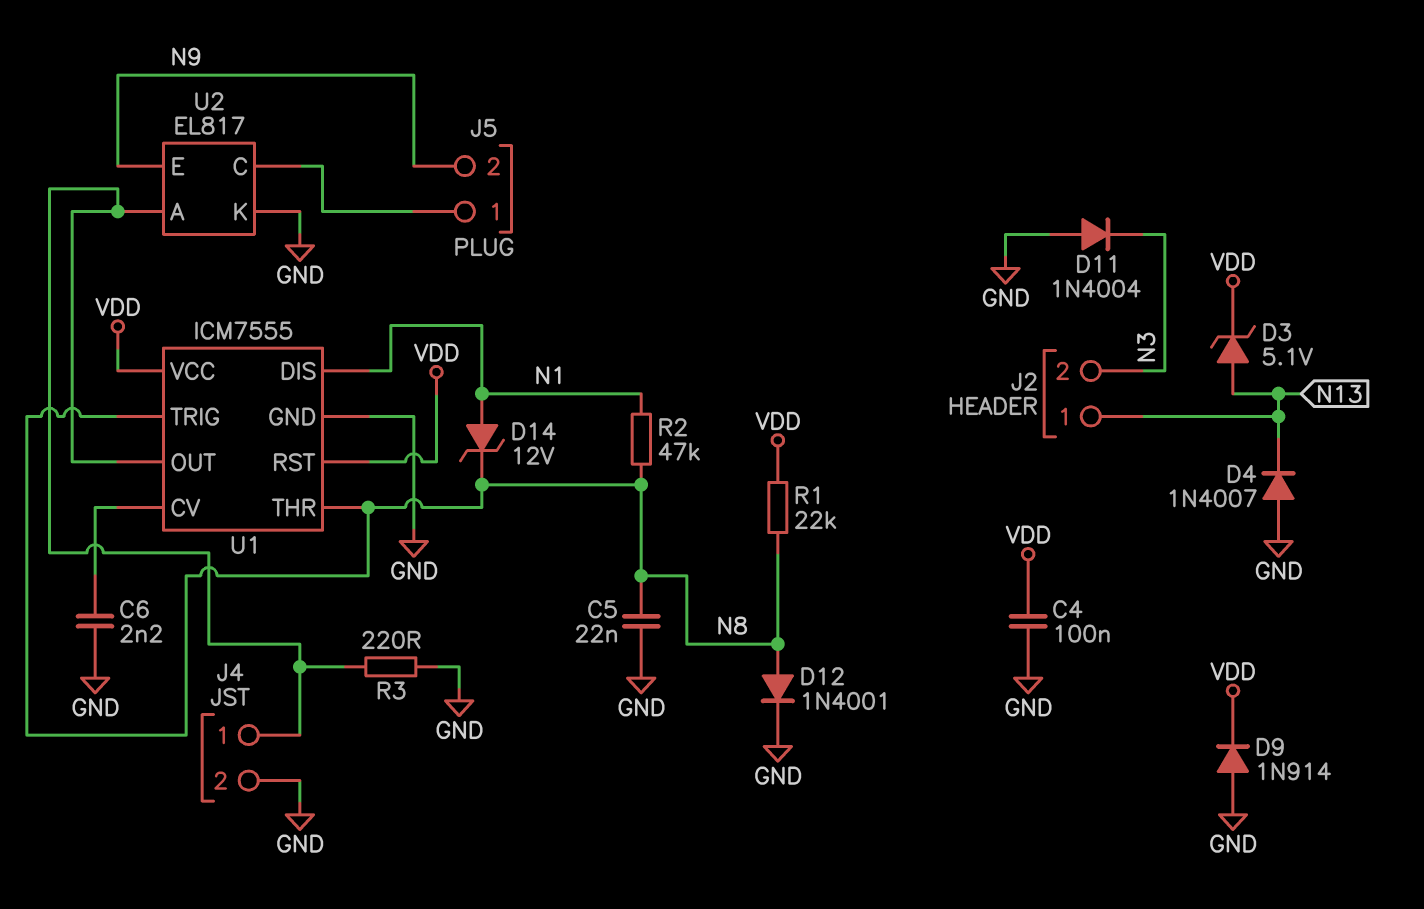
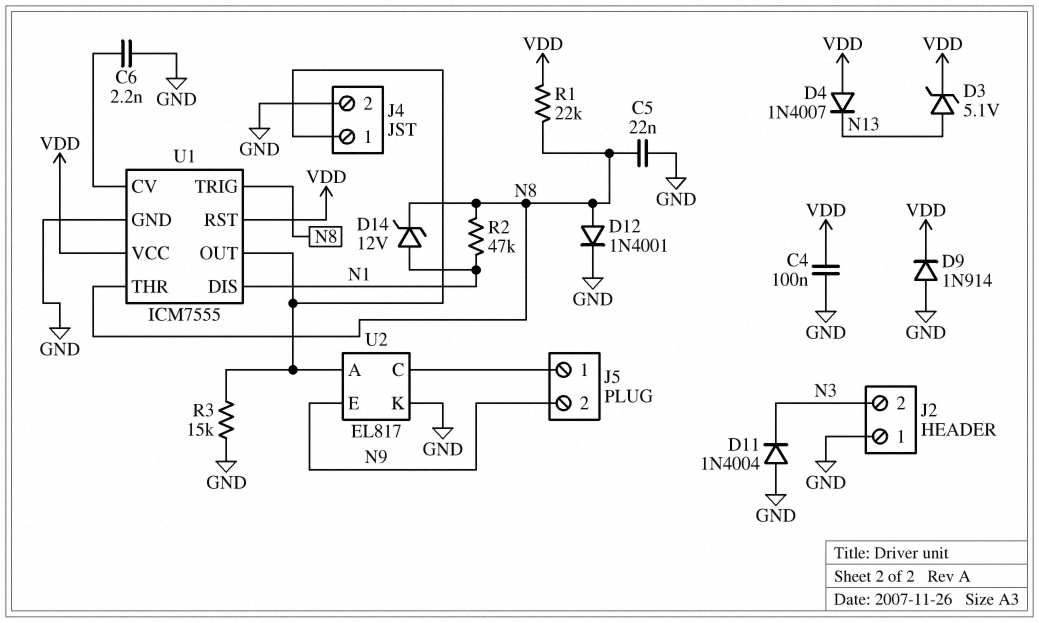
D4: diode 1N4007 (A GND, K N13) -> diode 1N4007 (A VDD, K N13)
J2 pin 1: N13 -> GND
R3: 220 (GND, J4/1) -> 15k (GND, J4/1)

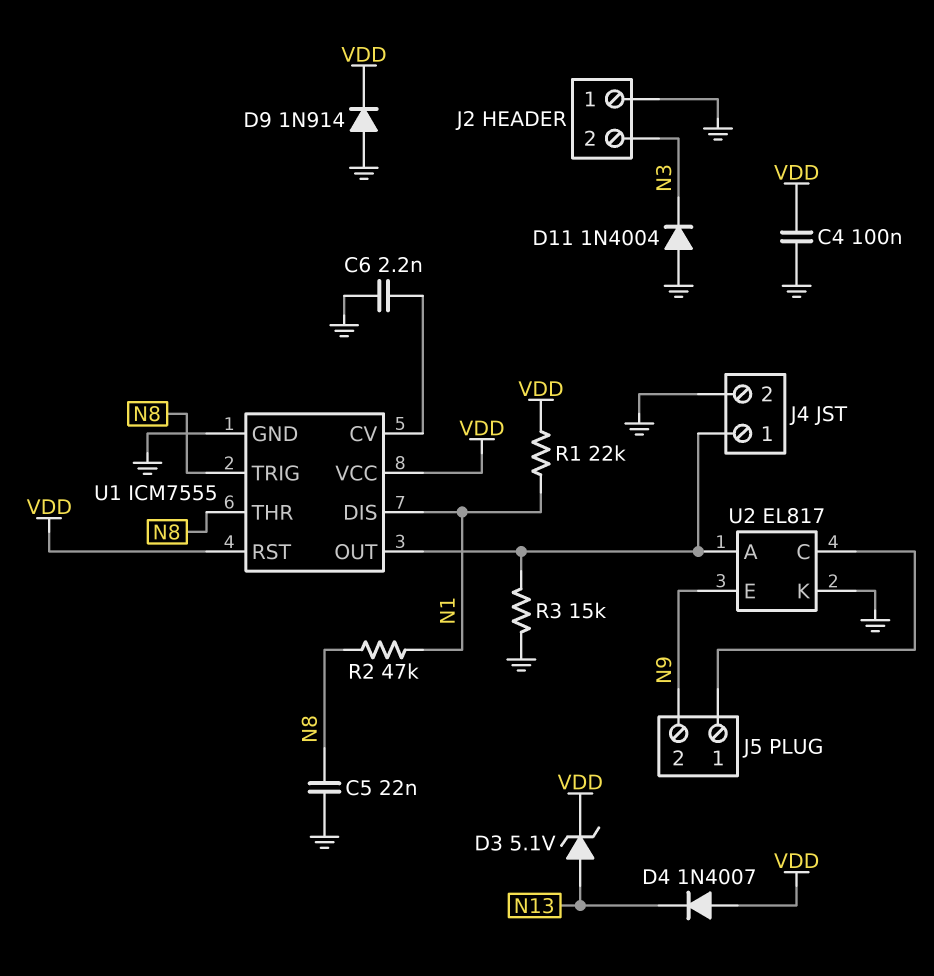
D12: diode 1N4001 (A N8, K GND) -> none
D14: zener 12V (A N1, K N8) -> none
R1: 22k (N8, VDD) -> 22k (N1, VDD)

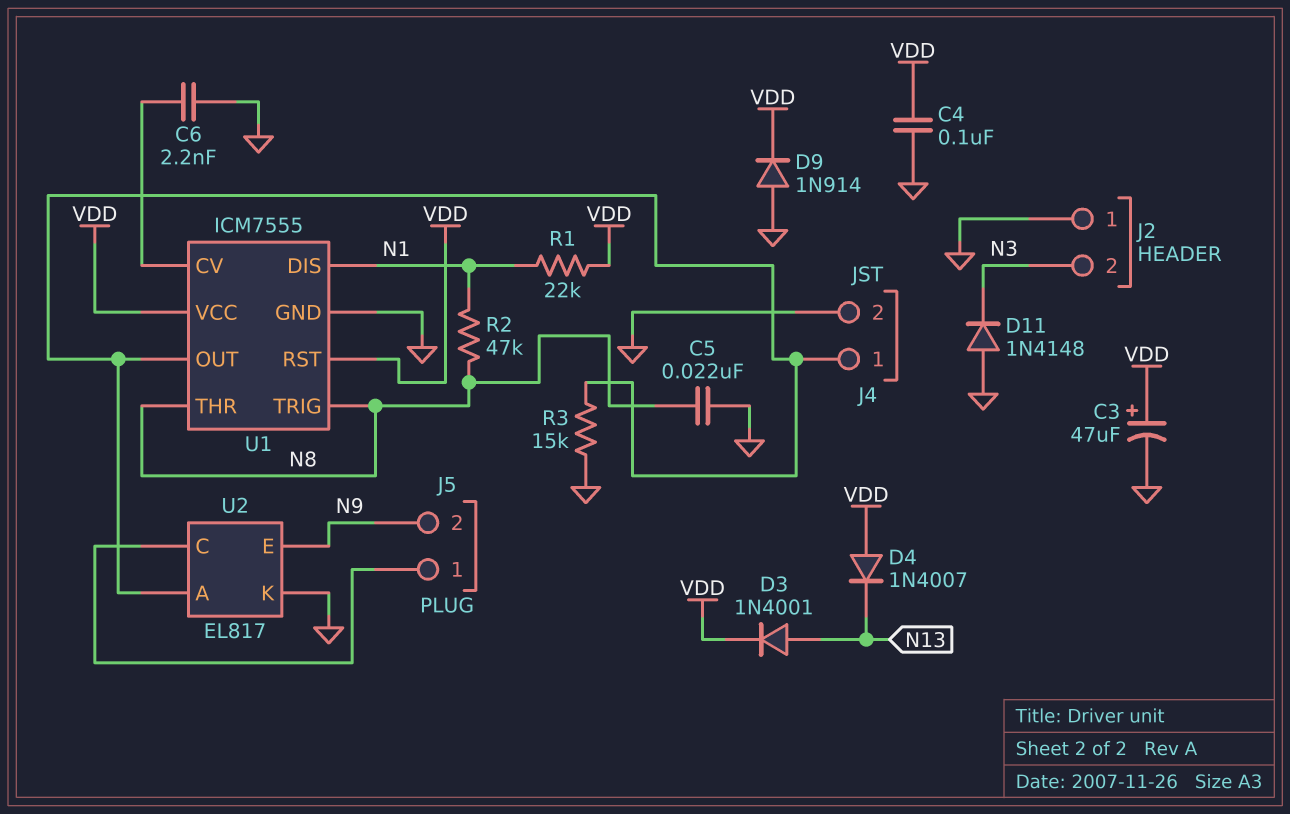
C3: none -> 47uF (plus VDD, minus GND)
D3: zener 5.1V (A N13, K VDD) -> diode 1N4001 (A N13, K VDD)
D11: diode 1N4004 (A GND, K N3) -> diode 1N4148 (A GND, K N3)

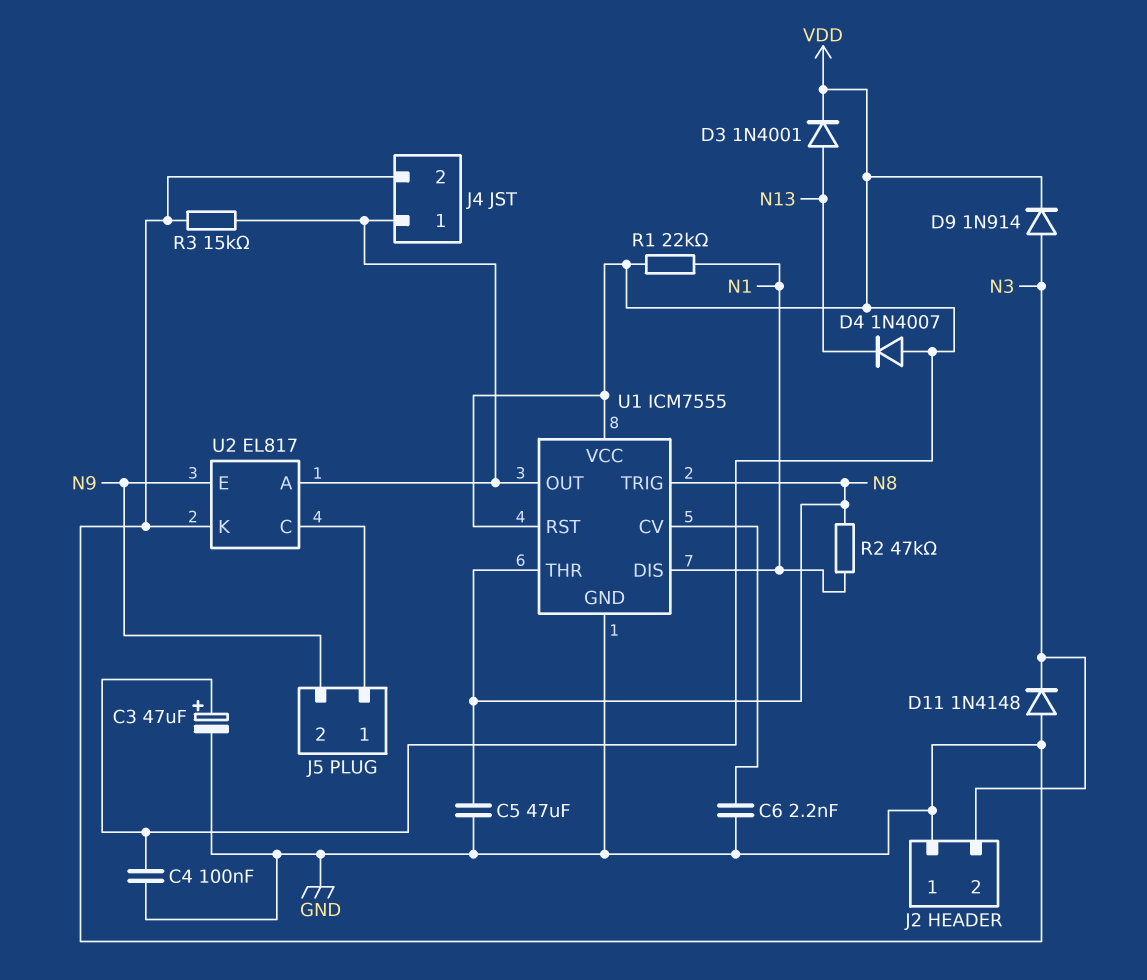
C5: 22nF (GND, N8) -> 47uF (GND, N8)
D9: diode 1N914 (A GND, K VDD) -> diode 1N914 (A N3, K VDD)

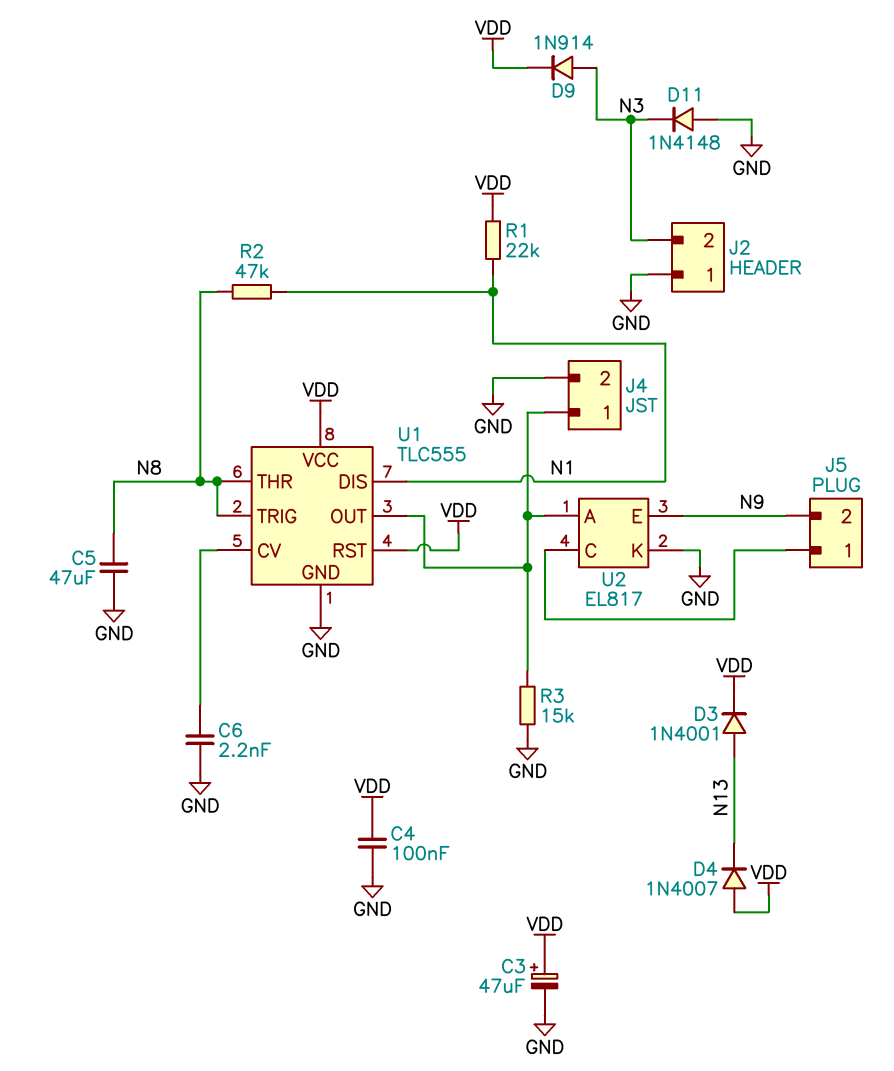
U1: ICM7555 -> TLC555

